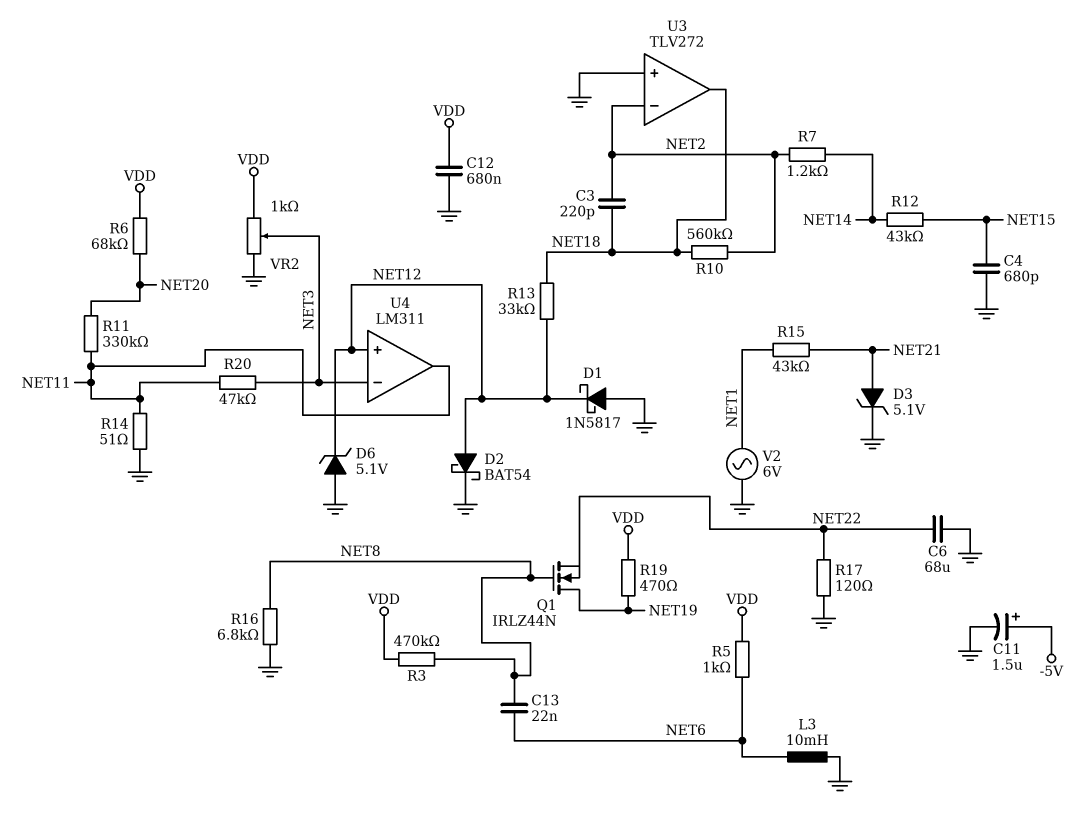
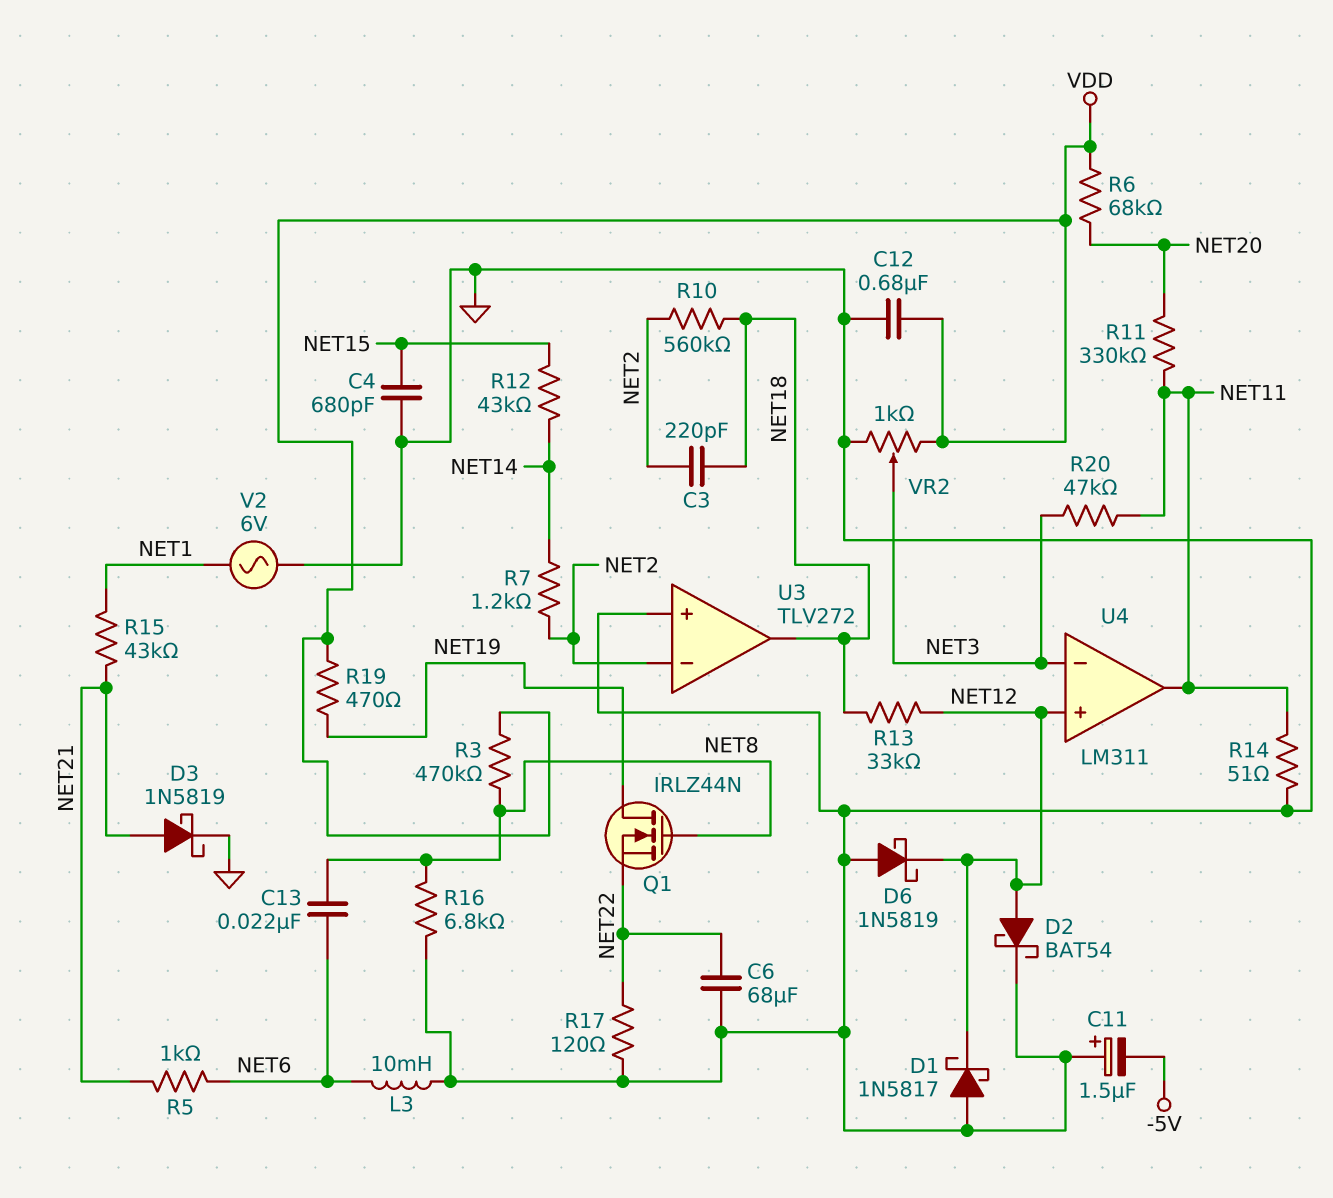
C11: 1.5uF (plus -5V, minus GND) -> 1.5uF (plus GND, minus -5V)
D3: zener 5.1V (A NET21, K GND) -> schottky 1N5819 (A NET21, K GND)
D6: zener 5.1V (A GND, K NET12) -> schottky 1N5819 (A GND, K NET12)
R5: 1k (NET6, VDD) -> 1k (NET6, NET21)

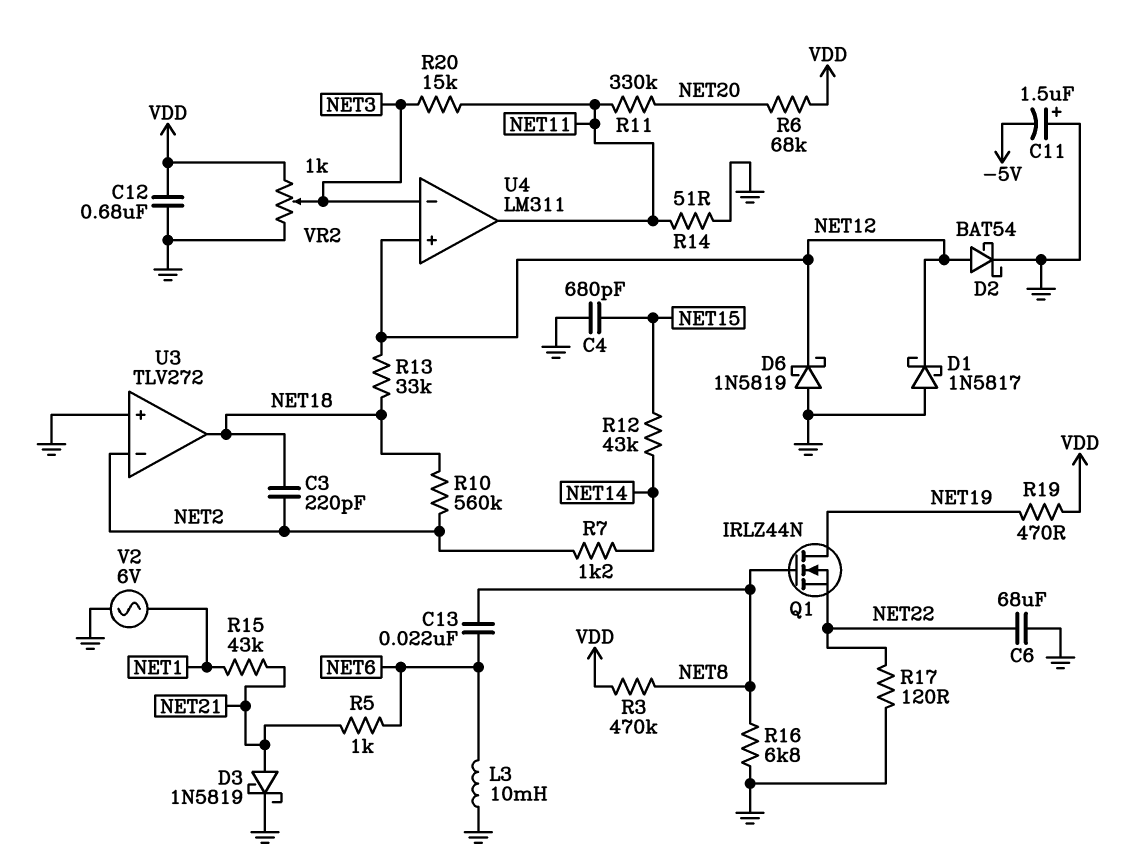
R20: 47k (NET3, NET11) -> 15k (NET3, NET11)

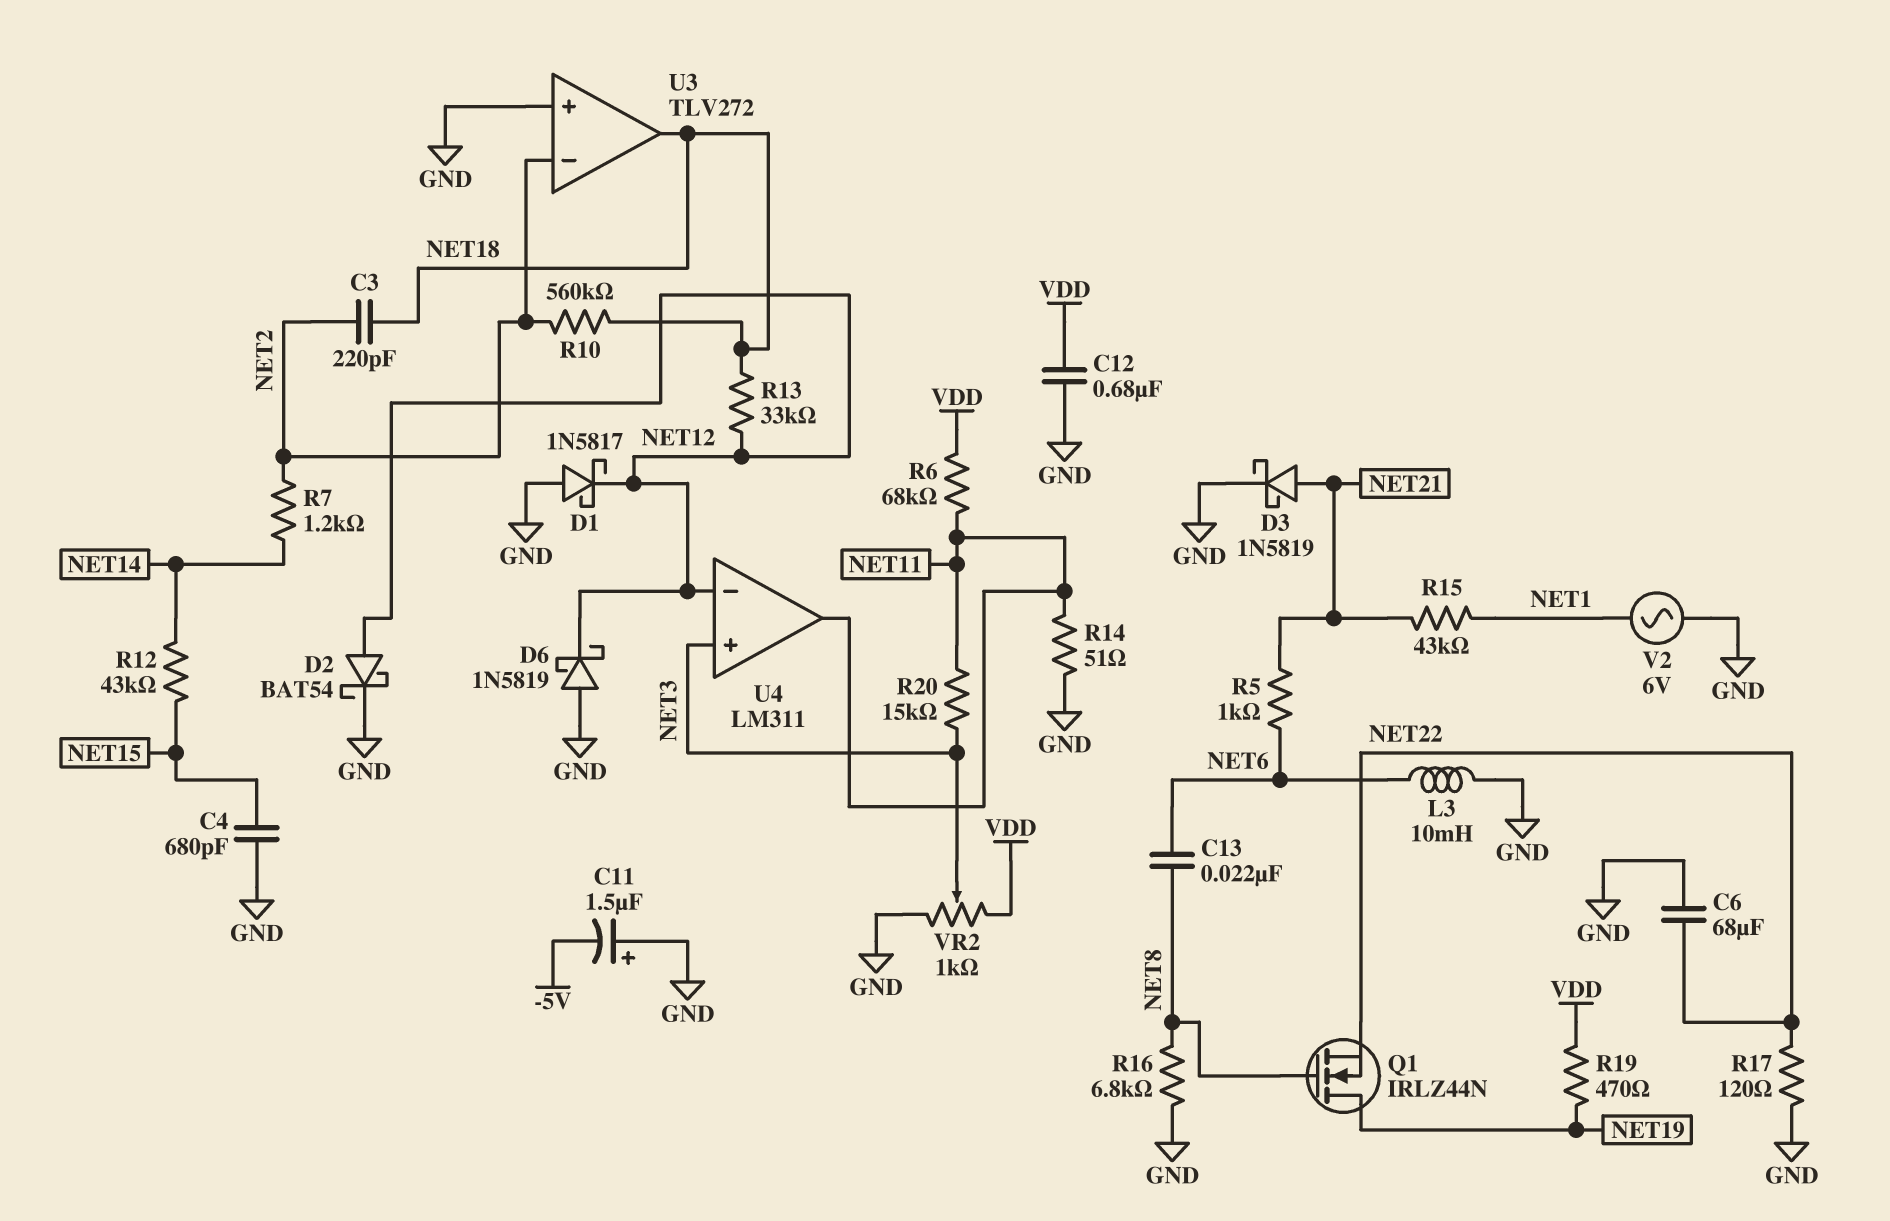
R3: 470k (NET8, VDD) -> none
R6: 68k (NET20, VDD) -> 68k (NET11, VDD)
R11: 330k (NET11, NET20) -> none
U4 pin in+: NET12 -> NET3
U4 pin in-: NET3 -> NET12

